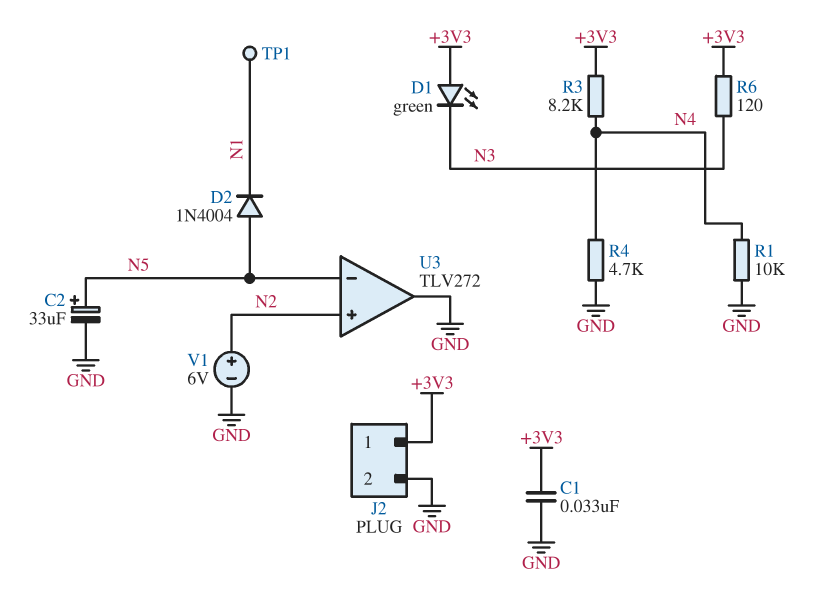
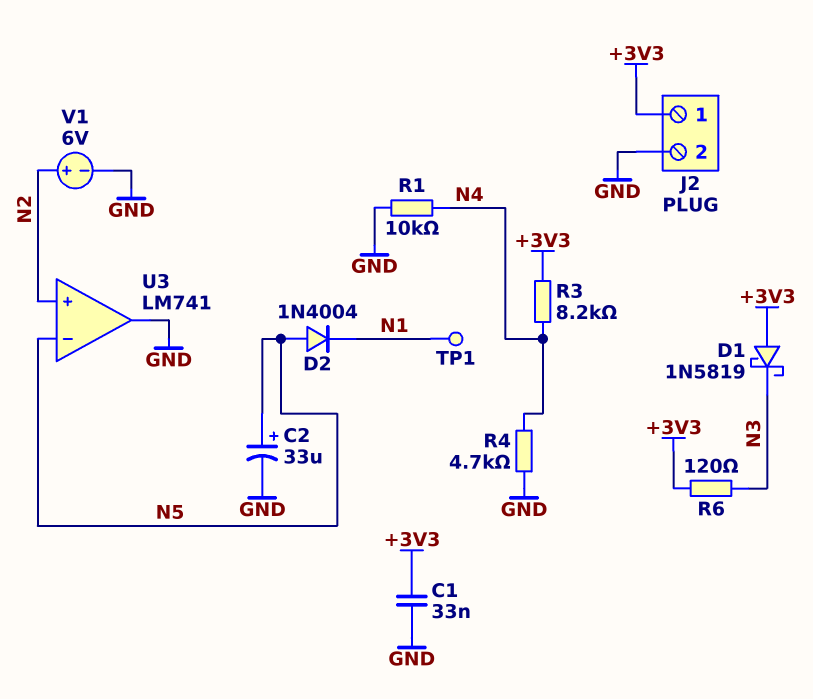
D1: LED green (A +3V3, K N3) -> schottky 1N5819 (A +3V3, K N3)
U3: TLV272 -> LM741

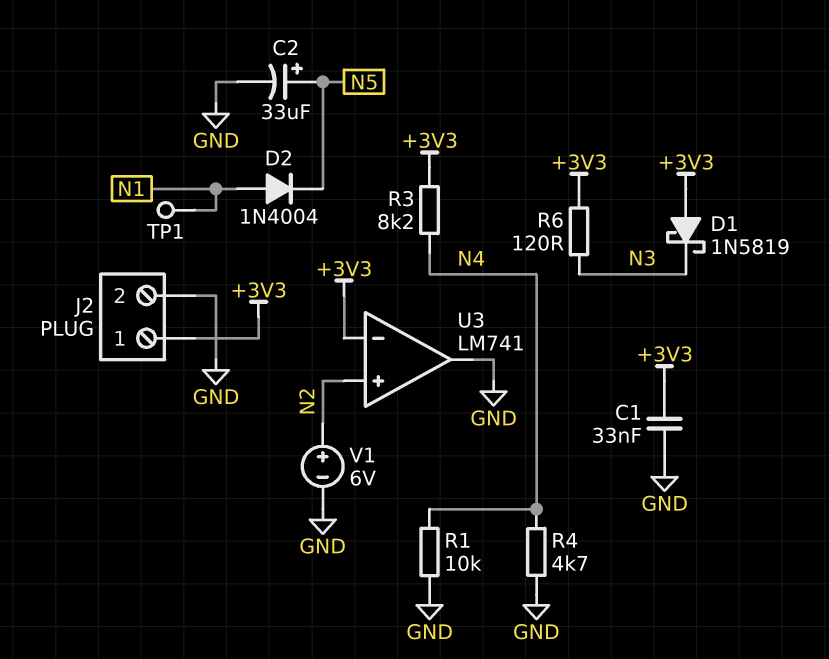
D2: diode 1N4004 (A N5, K N1) -> diode 1N4004 (A N1, K N5)
U3 pin in-: N5 -> +3V3

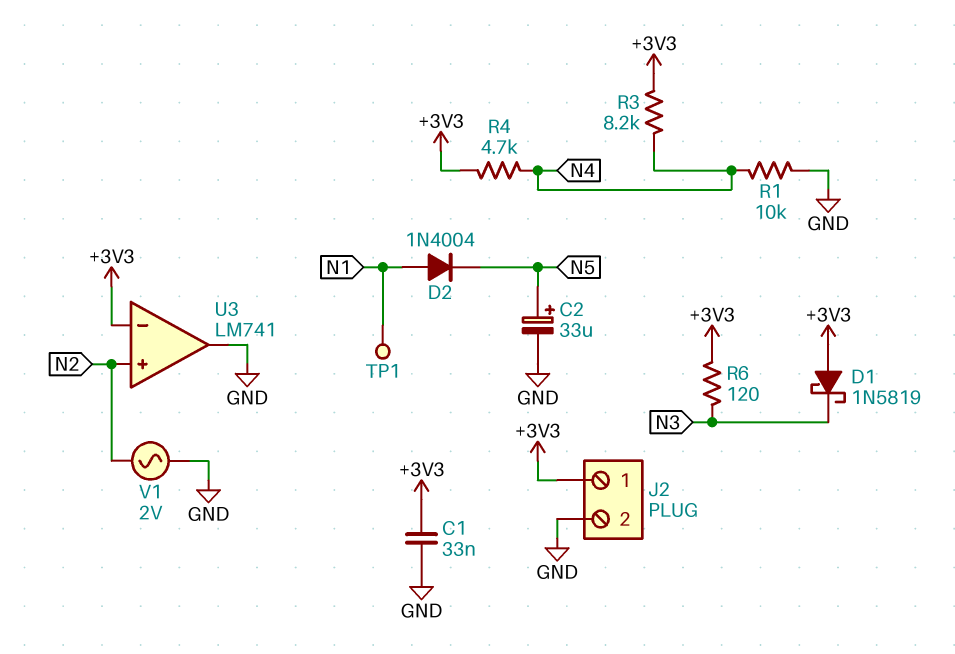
R4: 4.7k (GND, N4) -> 4.7k (+3V3, N4)
V1: 6V (plus N2, minus GND) -> AC 2V (GND, N2)

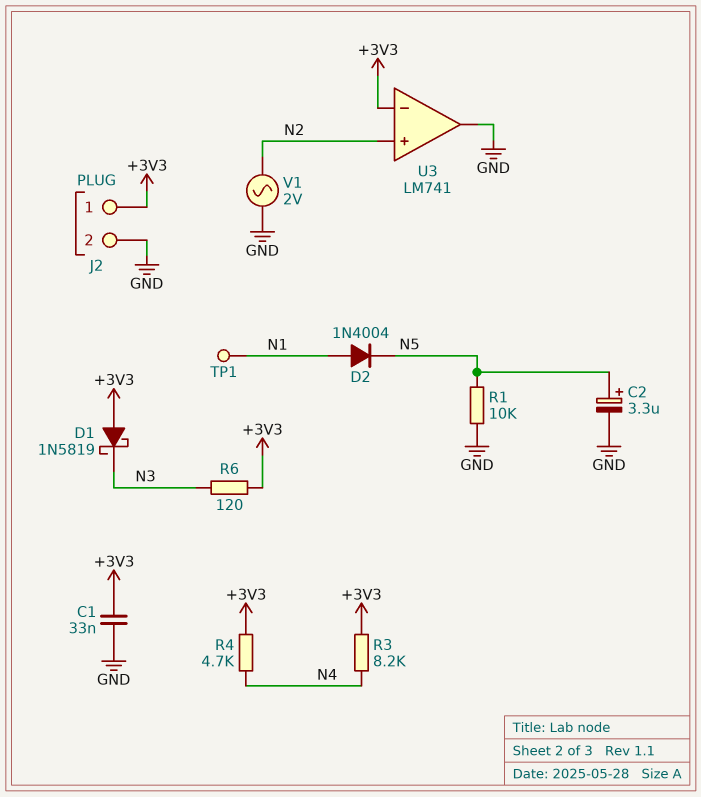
C2: 33uF (plus N5, minus GND) -> 3.3uF (plus N5, minus GND)
R1: 10k (GND, N4) -> 10k (GND, N5)

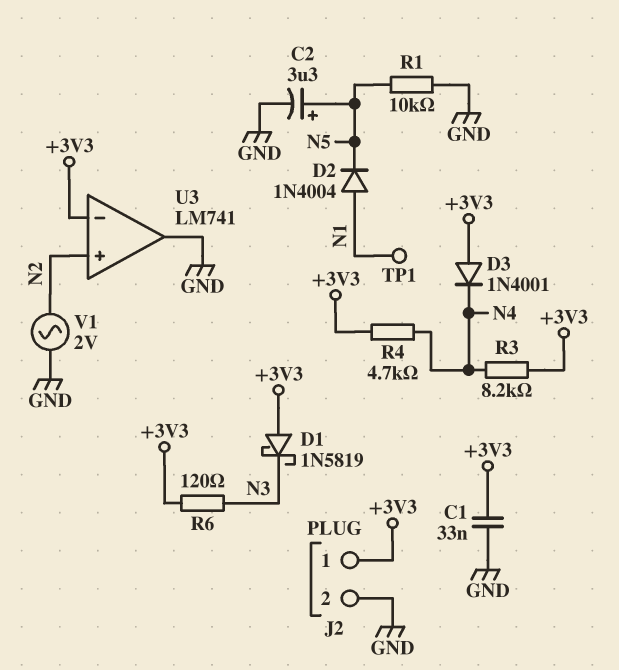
D3: none -> diode 1N4001 (A +3V3, K N4)

